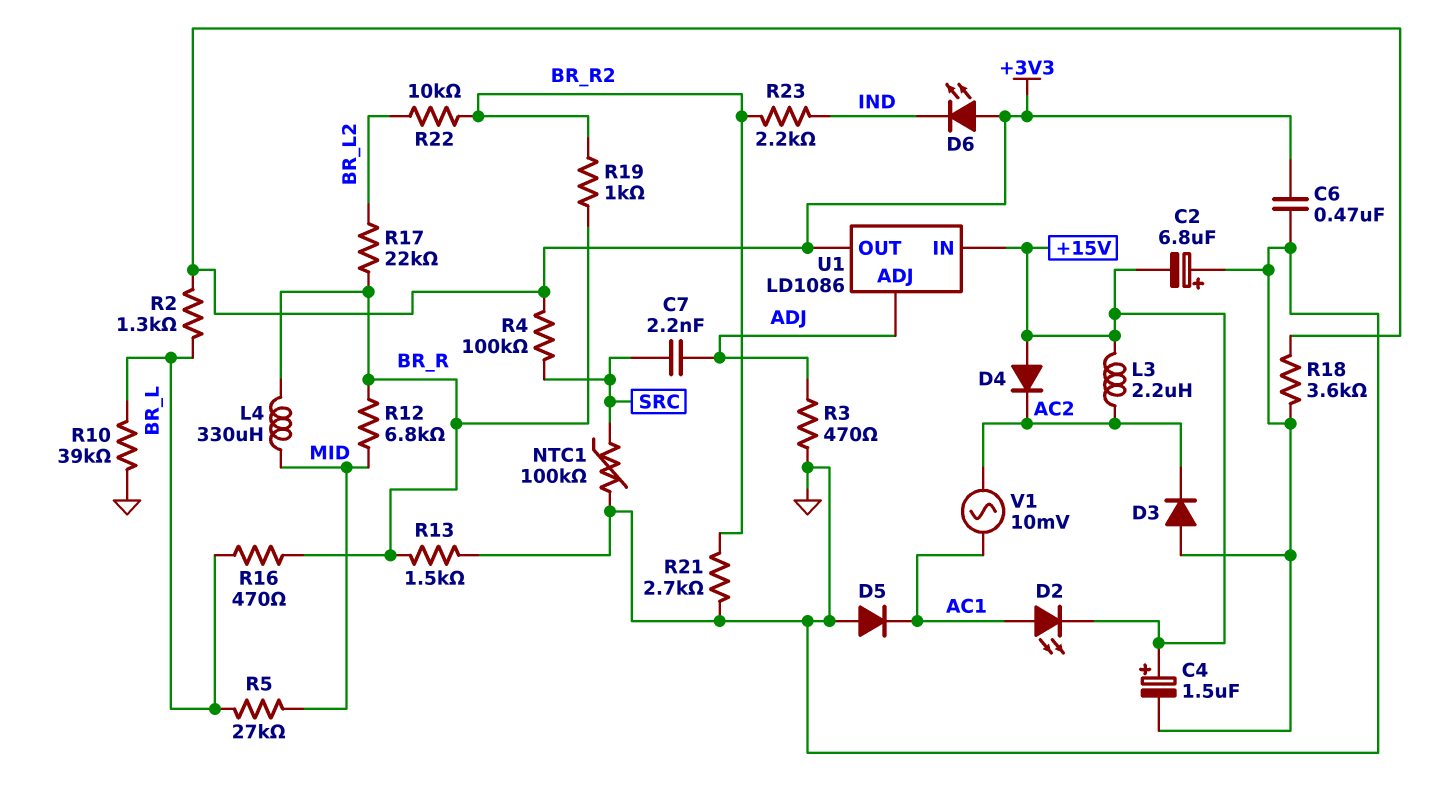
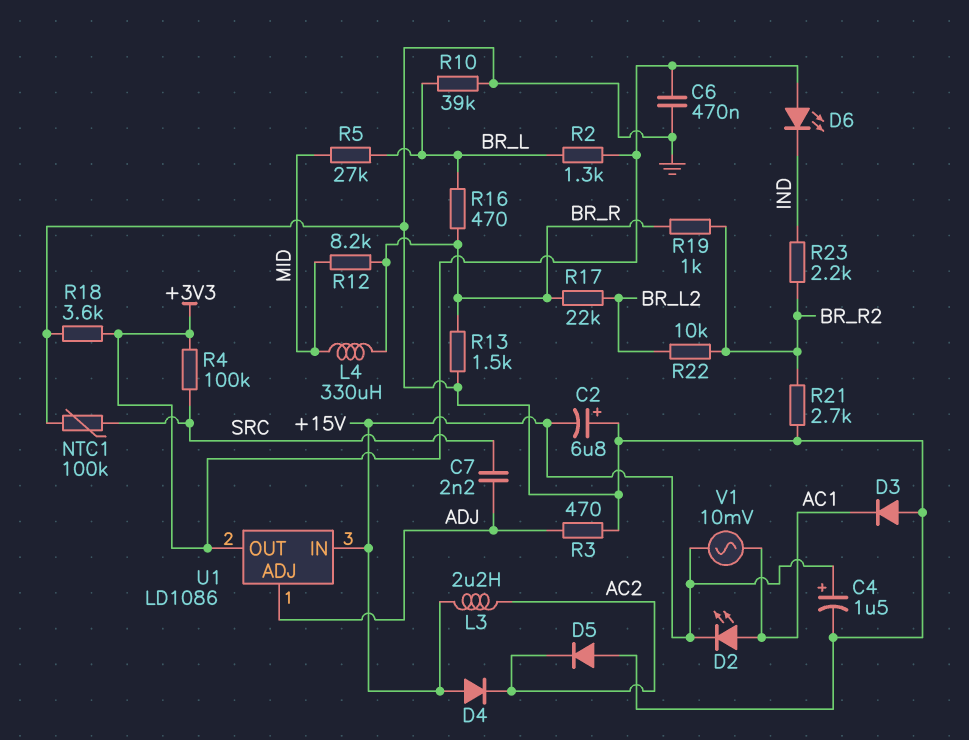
D3: diode (A GND, K AC2) -> diode (A GND, K AC1)
D5: diode (A GND, K AC1) -> diode (A GND, K AC2)
R12: 6.8k (BR_R, MID) -> 8.2k (BR_R, MID)
V1: AC 10mV (AC1, AC2) -> AC 10mV (+15V, AC1)

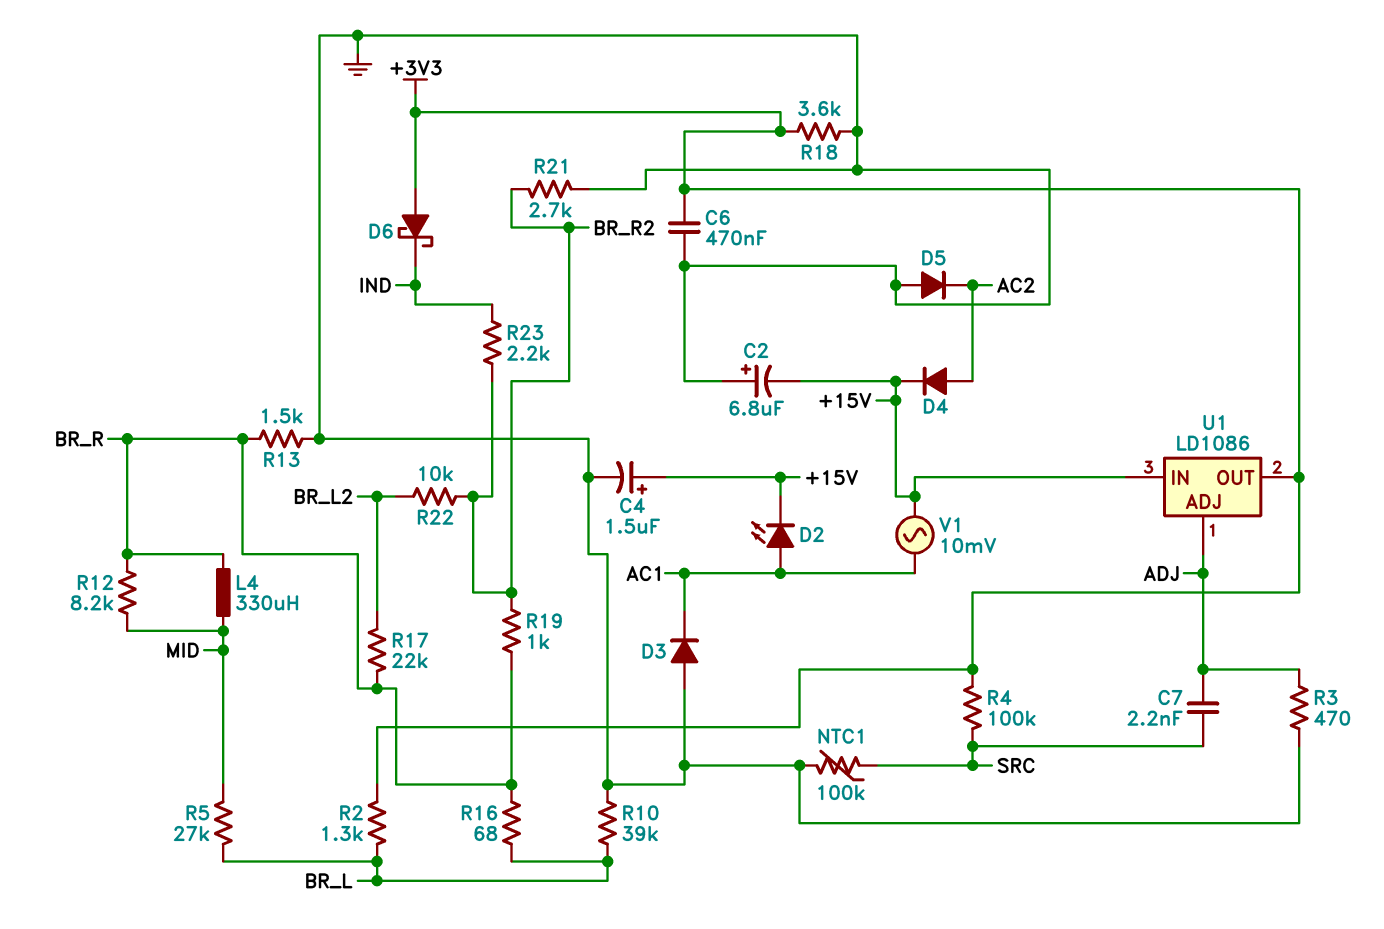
D4: diode (A +15V, K AC2) -> diode (A AC2, K +15V)
D6: LED (A +3V3, K IND) -> schottky (A +3V3, K IND)
L3: 2.2uH (+15V, AC2) -> none
R16: 470 (BR_L, BR_R) -> 68 (BR_L, BR_R)

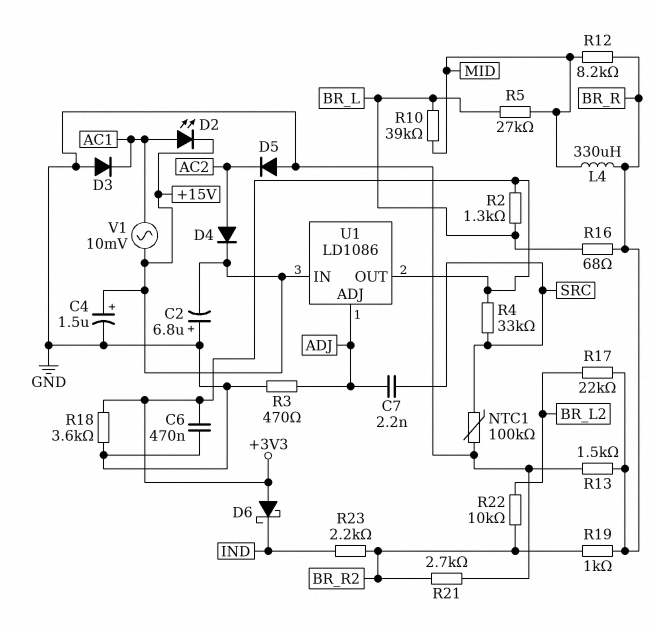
R4: 100k (+3V3, SRC) -> 33k (+3V3, SRC)
R10: 39k (BR_L, GND) -> 39k (BR_L, MID)

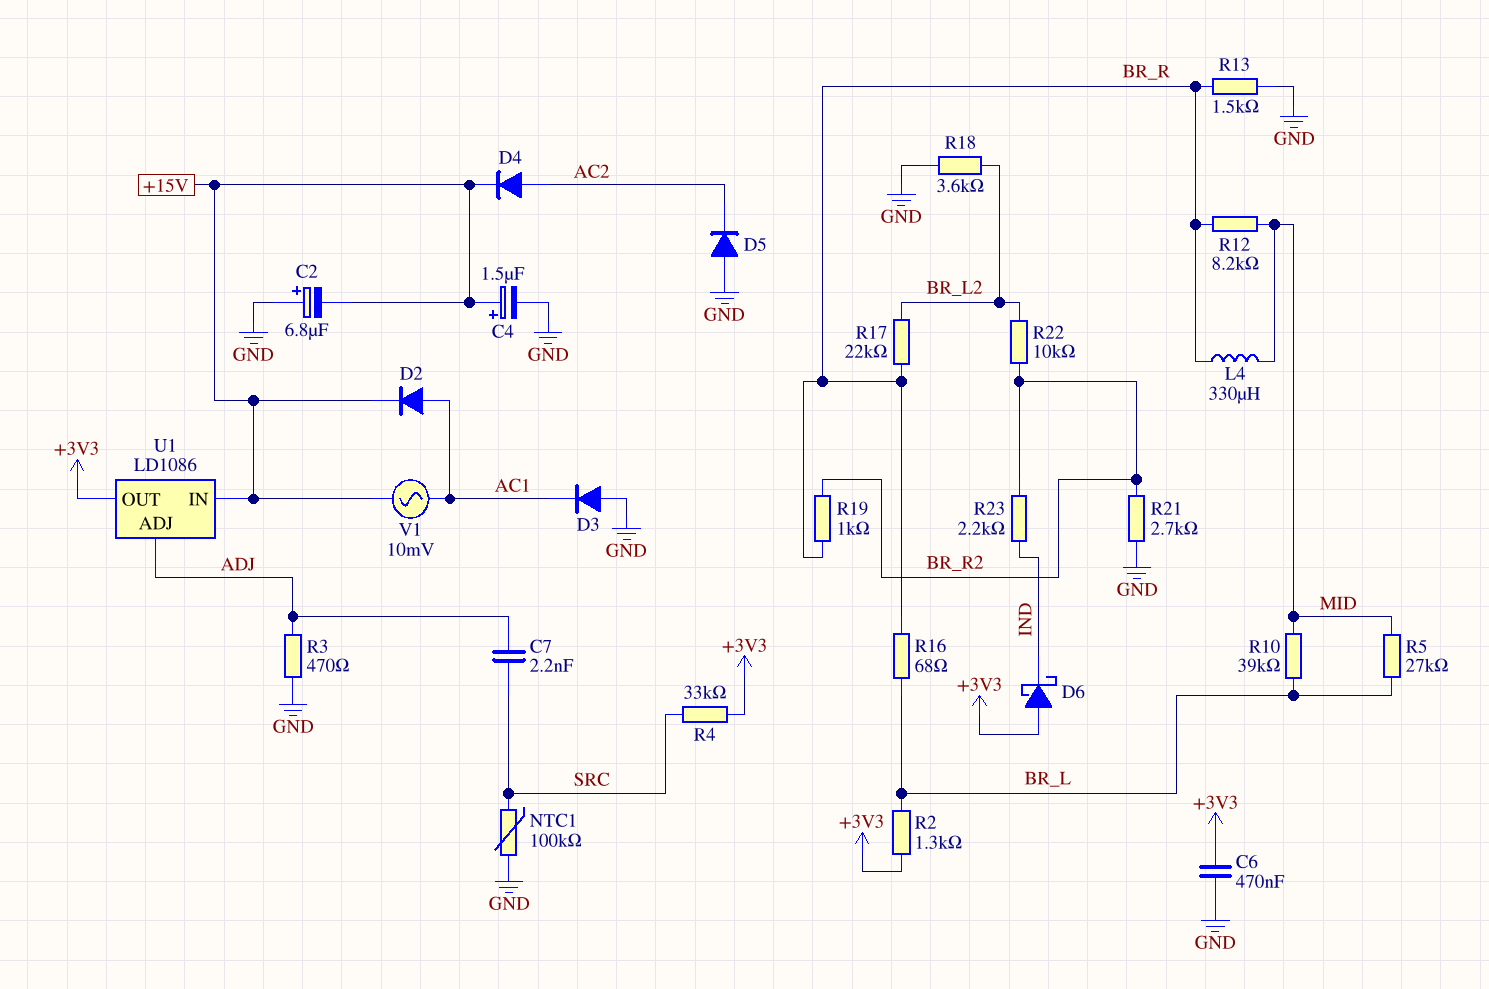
D2: LED (A AC1, K +15V) -> diode (A AC1, K +15V)
R18: 3.6k (+3V3, GND) -> 3.6k (BR_L2, GND)

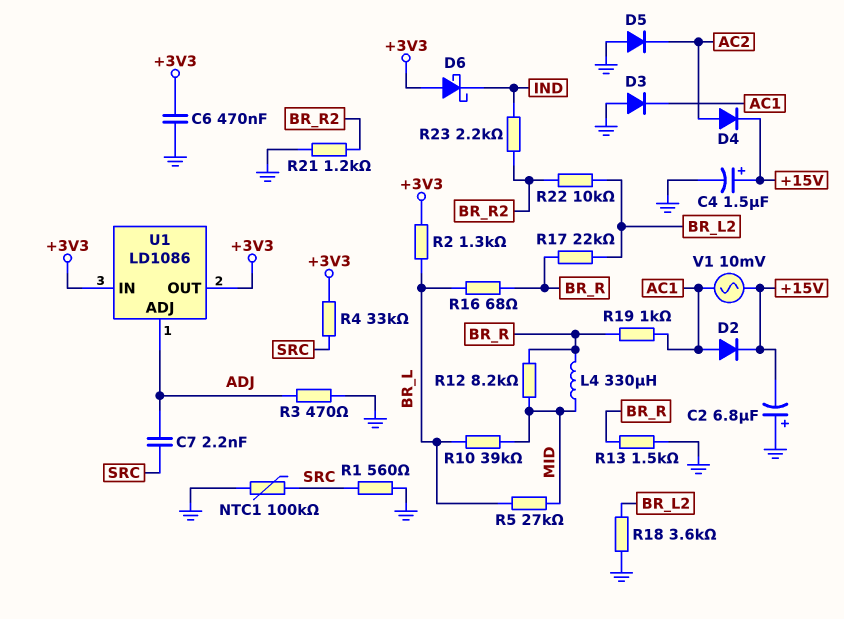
R1: none -> 560 (GND, SRC)
R19: 1k (BR_R, BR_R2) -> 1k (AC1, BR_R)
R21: 2.7k (BR_R2, GND) -> 1.2k (BR_R2, GND)
U1 pin IN: +15V -> +3V3

